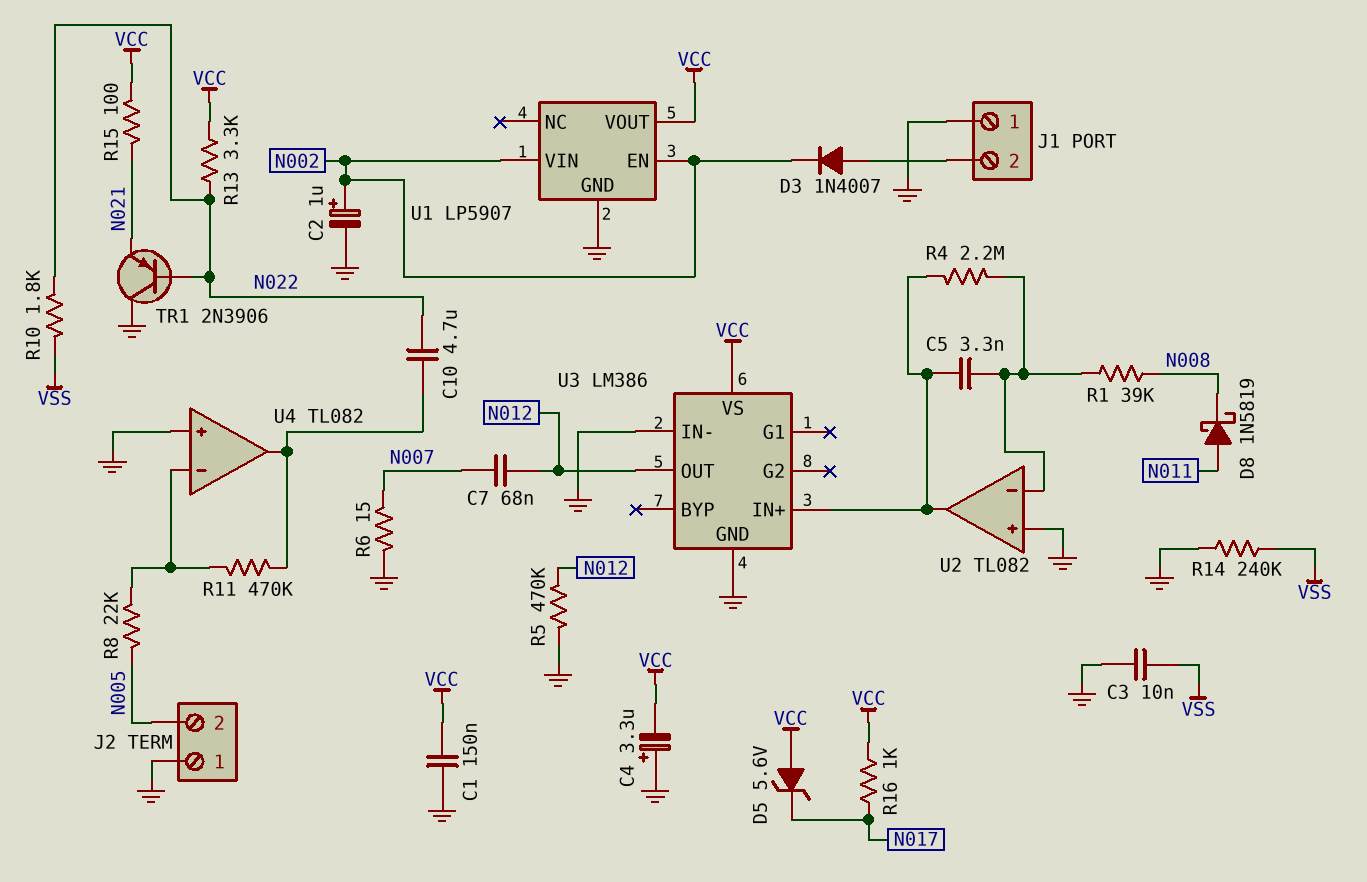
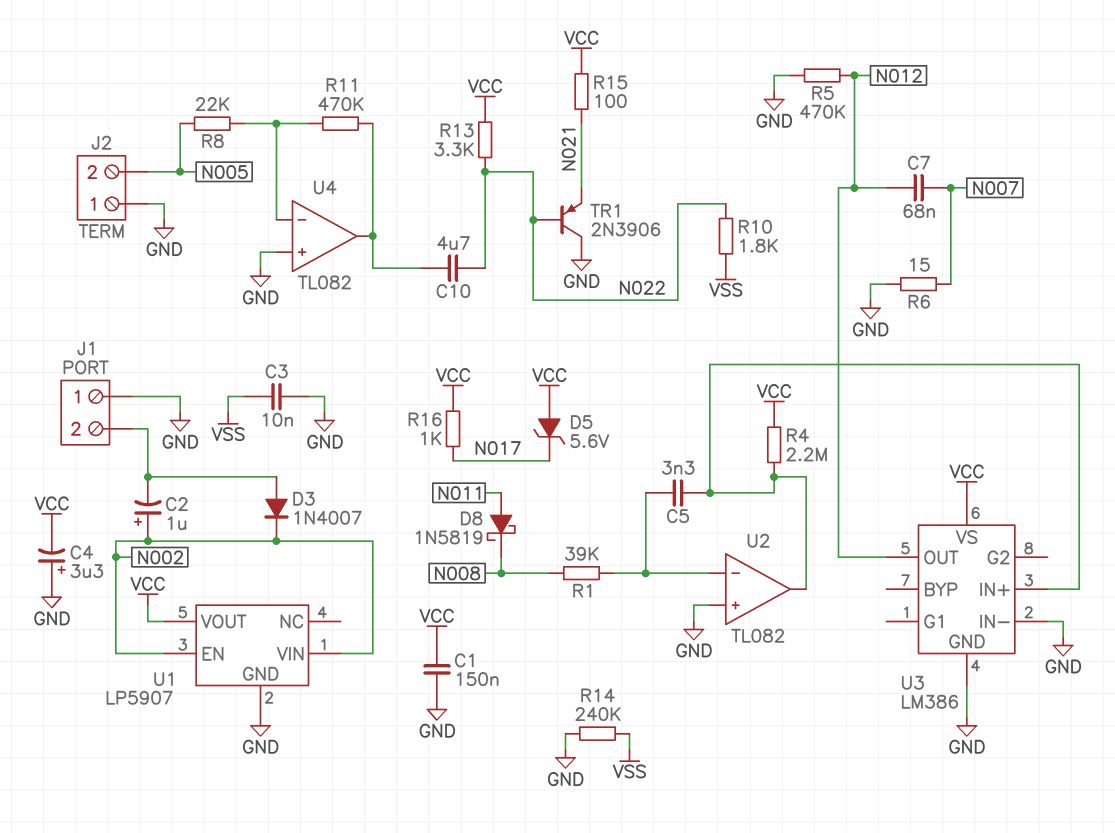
C2: 1uF (plus N002, minus GND) -> 1uF (plus N002, minus J1/2)
R4: 2.2M (U2/in-, U2/out) -> 2.2M (U2/out, VCC)

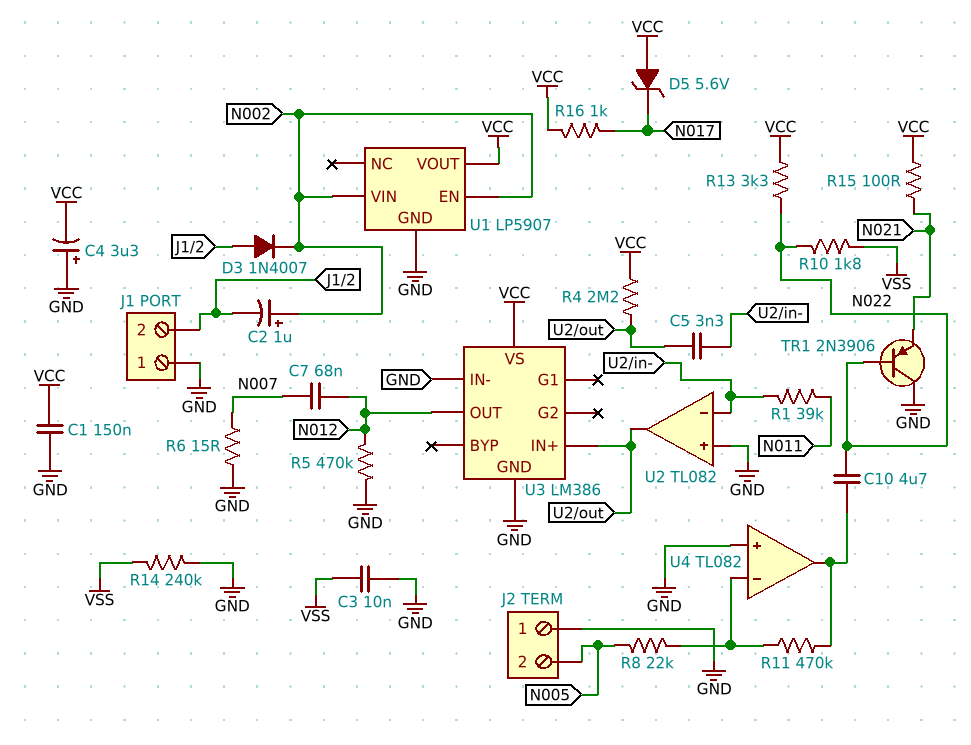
D8: schottky 1N5819 (A N011, K N008) -> none
R1: 39k (N008, U2/in-) -> 39k (N011, U2/in-)

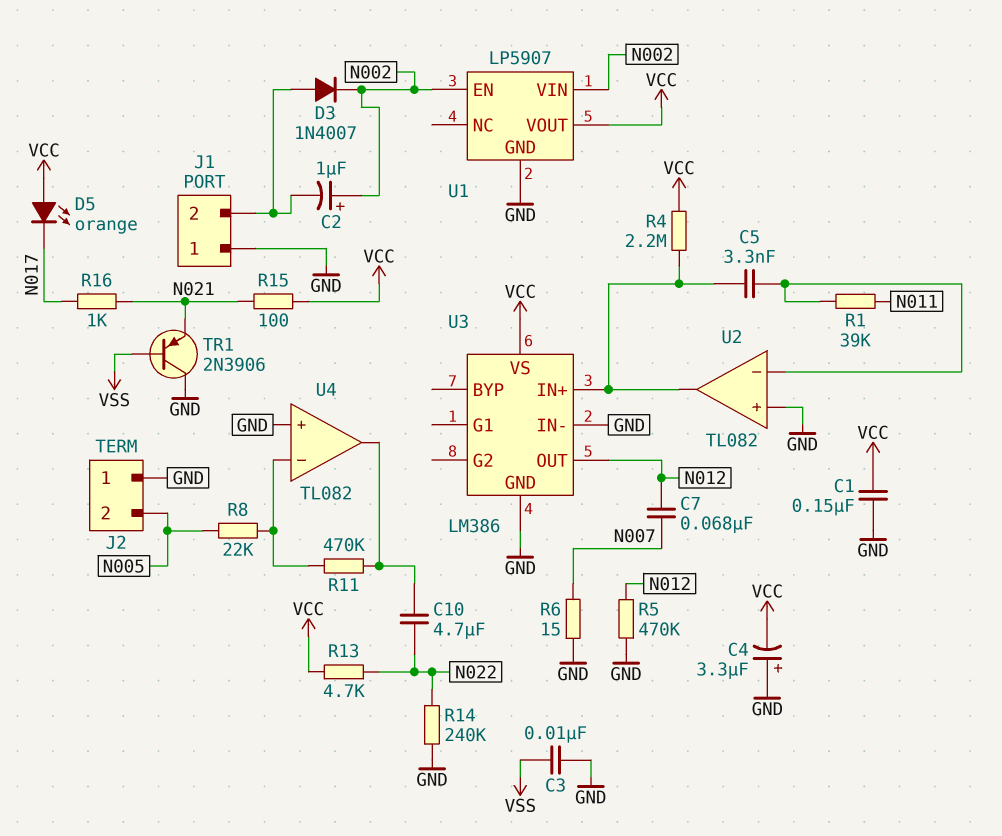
D5: zener 5.6V (A VCC, K N017) -> LED orange (A VCC, K N017)
R10: 1.8k (N022, VSS) -> none
R13: 3.3k (N022, VCC) -> 4.7k (N022, VCC)
R14: 240k (GND, VSS) -> 240k (GND, N022)
R16: 1k (N017, VCC) -> 1k (N017, N021)
TR1: PNP 2N3906 (B N022, C GND, E N021) -> PNP 2N3906 (B VSS, C GND, E N021)

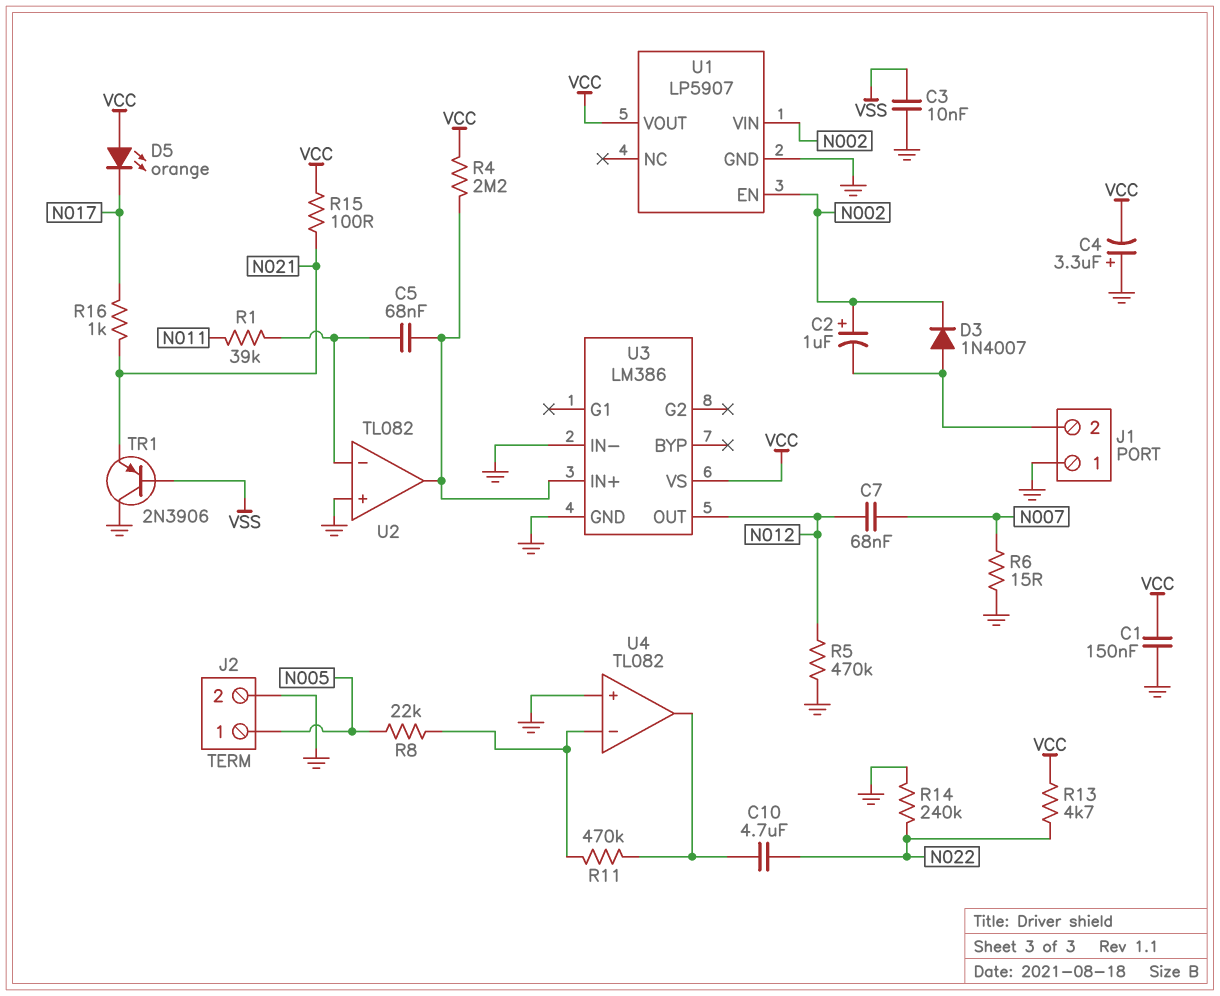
C5: 3.3nF (U2/in-, U2/out) -> 68nF (U2/in-, U2/out)
J2 pin 1: GND -> N005
J2 pin 2: N005 -> GND

